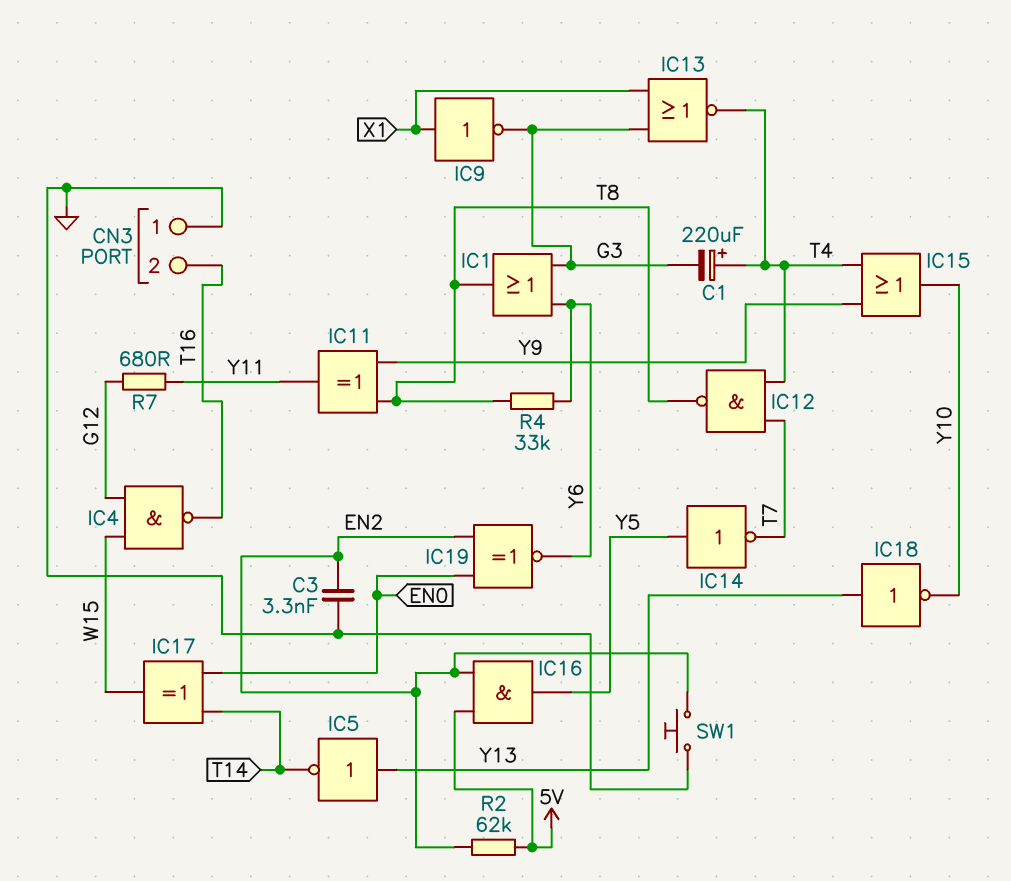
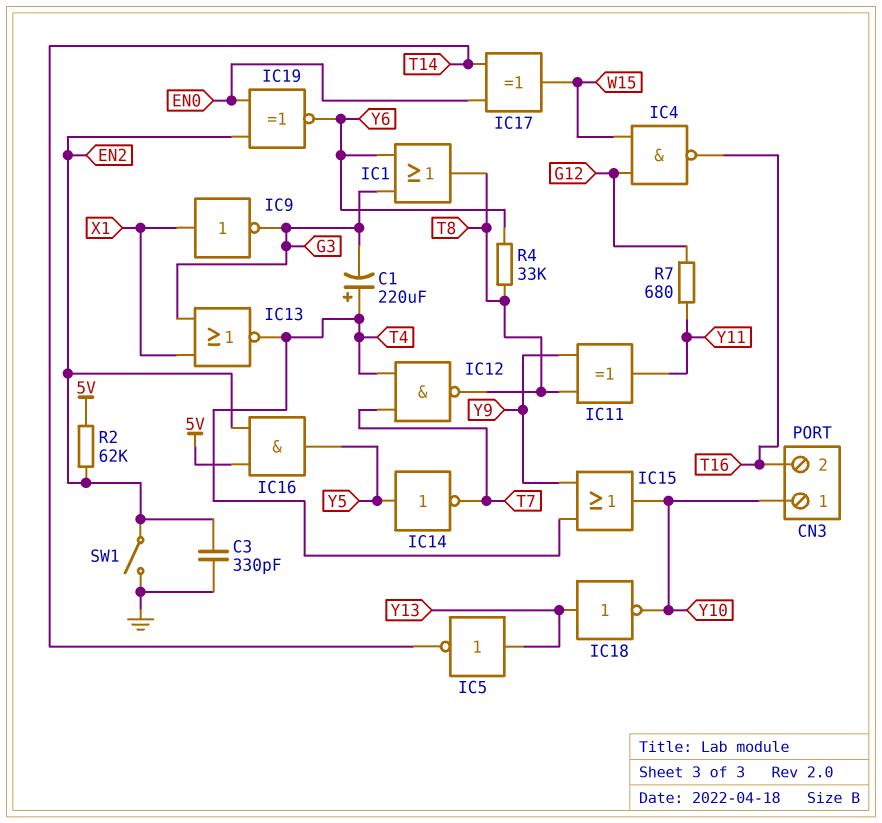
C3: 3.3nF (EN2, GND) -> 330pF (EN2, GND)
CN3 pin 1: GND -> Y10
SW1: button (EN2, GND) -> switch (EN2, GND)

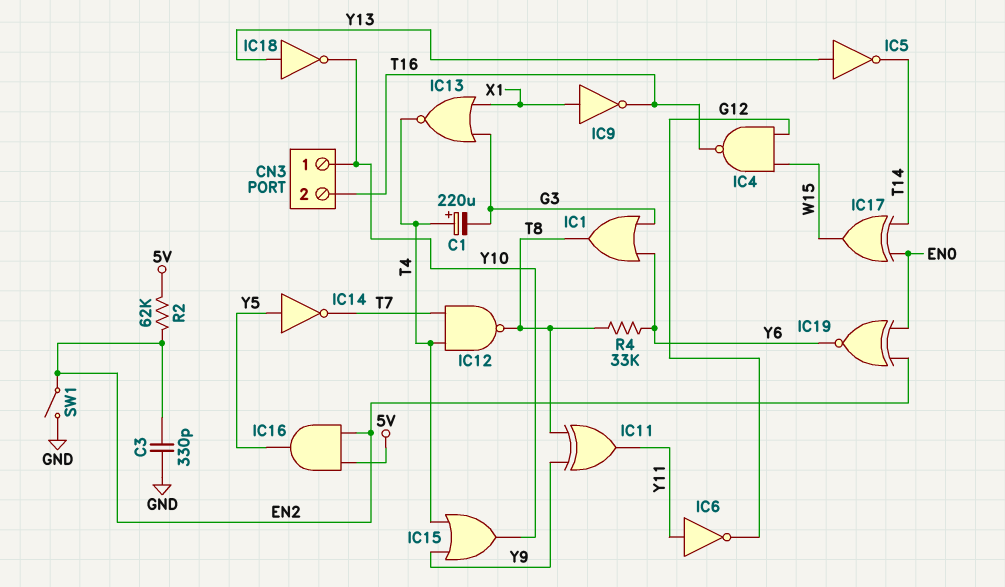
IC6: none -> NOT (in Y11, out G12)
IC9: NOT (in X1, out G3) -> NOT (in X1, out T16)
R7: 680 (G12, Y11) -> none

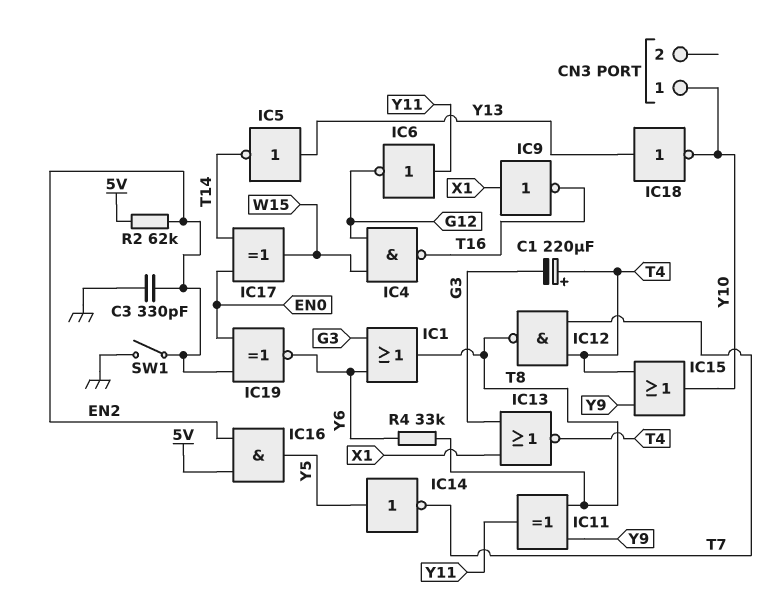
CN3 pin 2: T16 -> none

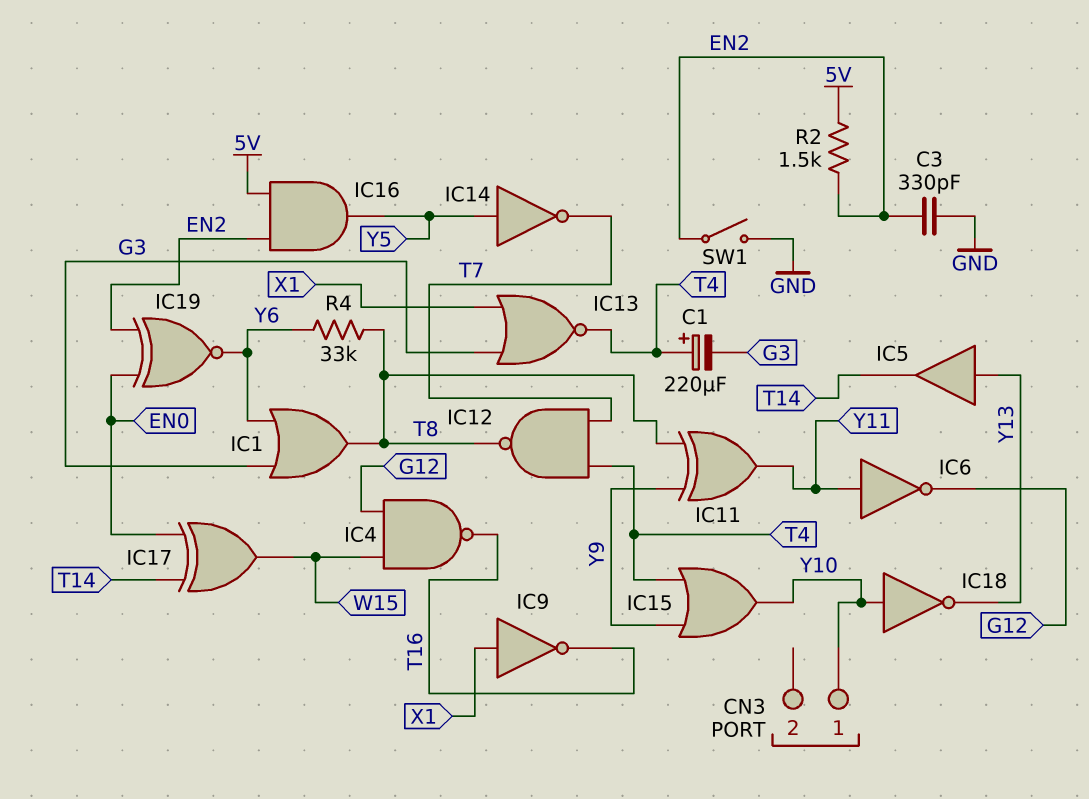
IC5: NOT (in Y13, out T14) -> buffer (in Y13, out T14)
IC18: NOT (in Y13, out Y10) -> NOT (in Y10, out Y13)
R2: 62k (5V, EN2) -> 1.5k (5V, EN2)

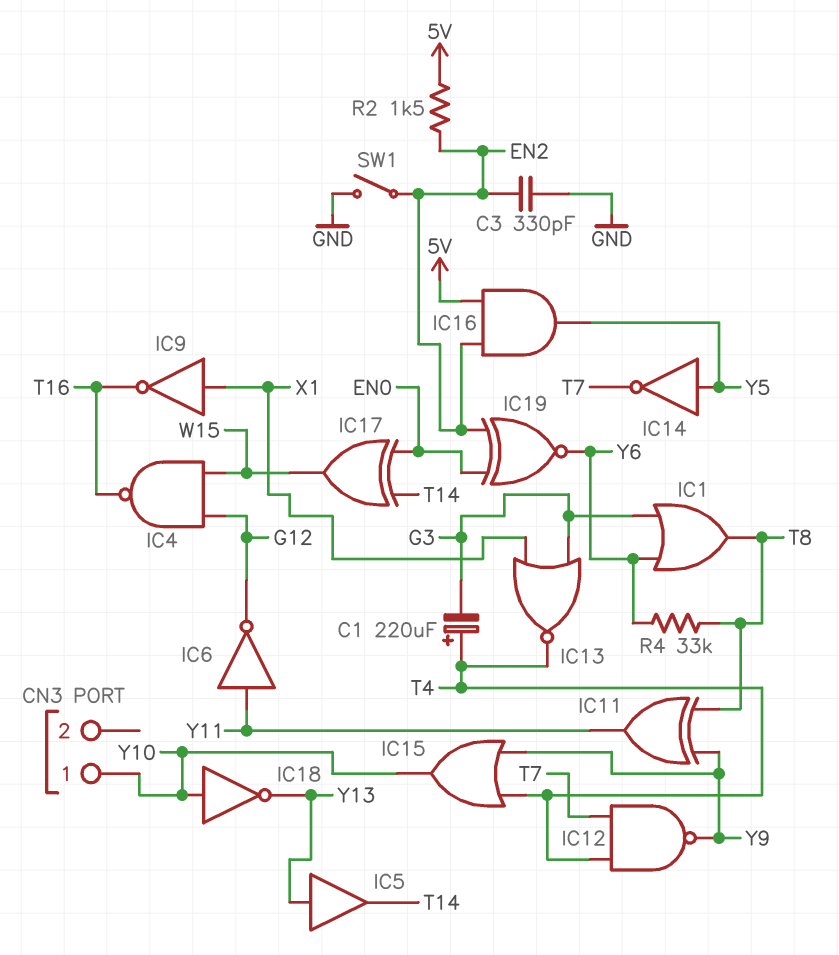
IC12: NAND (in T4, in T7, out T8) -> NAND (in T4, in T7, out Y9)

